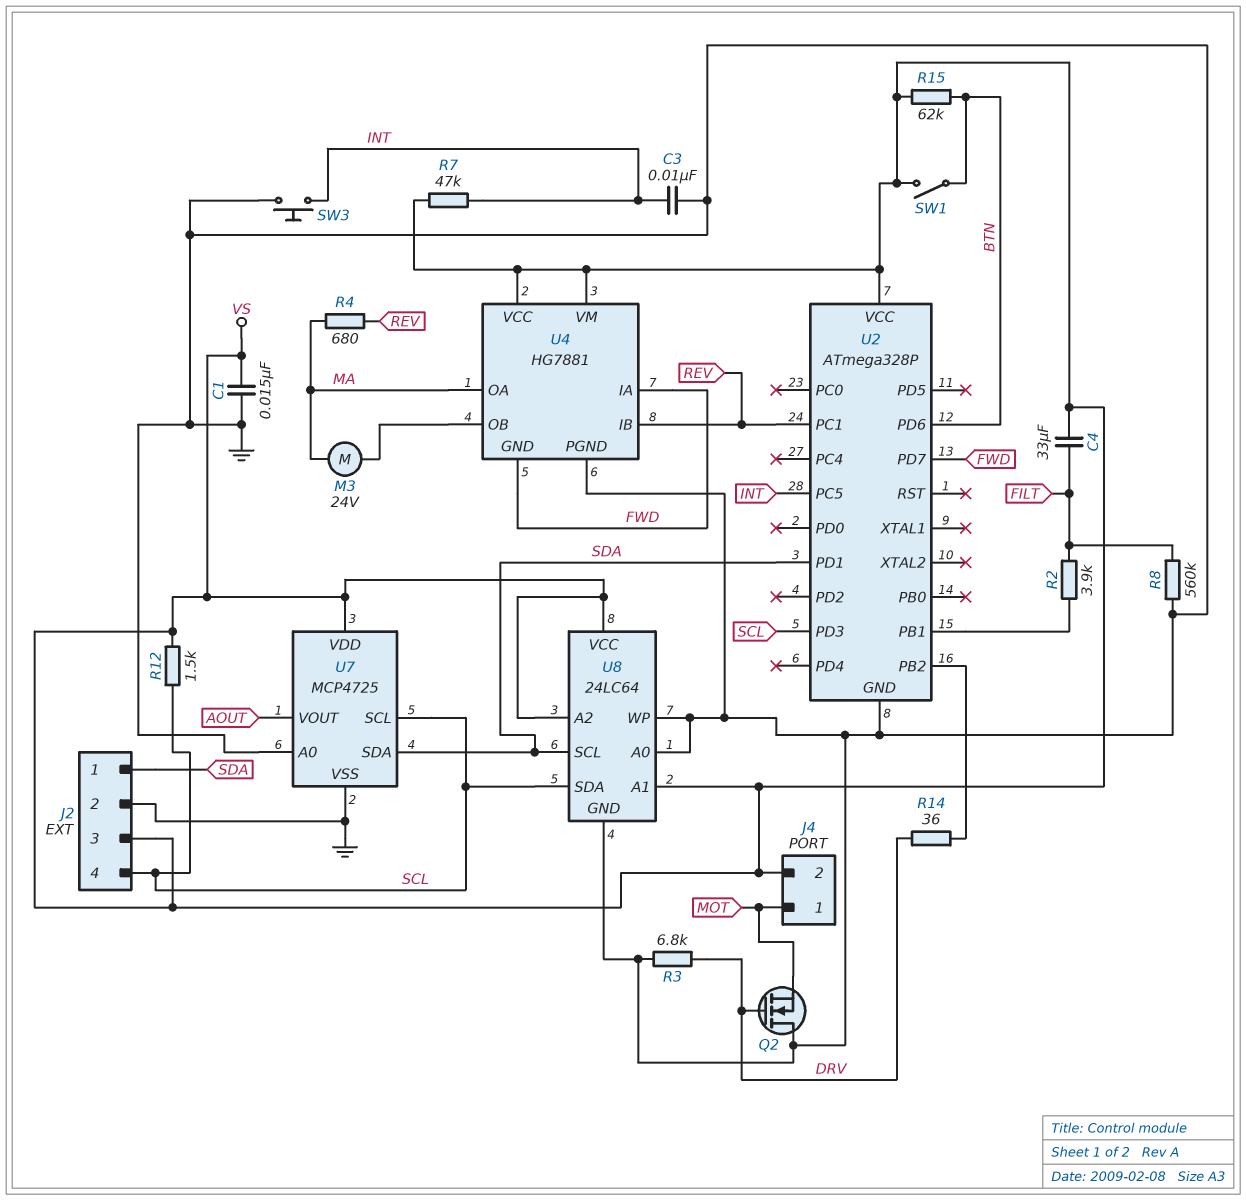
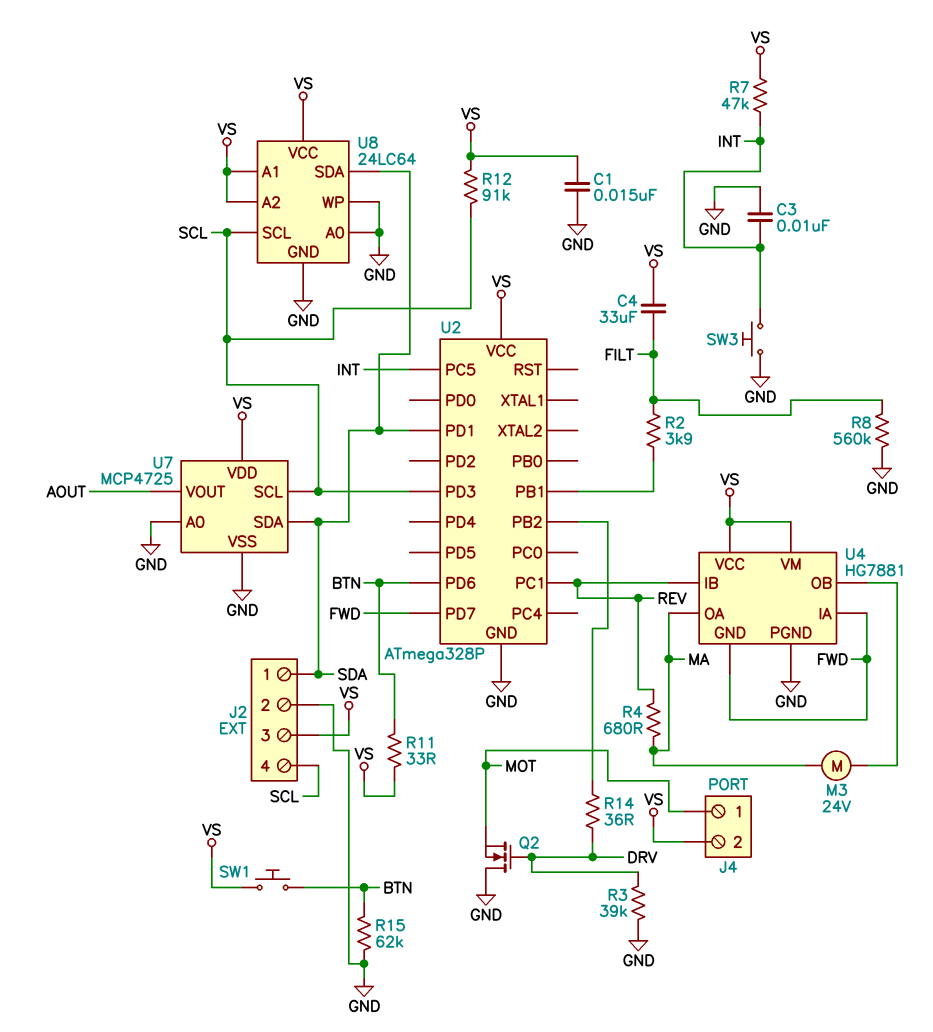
R3: 6.8k (DRV, GND) -> 39k (DRV, GND)
R11: none -> 33 (BTN, VS)
R12: 1.5k (SCL, VS) -> 91k (SCL, VS)
R15: 62k (BTN, VS) -> 62k (BTN, GND)
SW1: switch (BTN, VS) -> button (BTN, VS)
U8 pin SCL: SDA -> SCL
U8 pin SDA: SCL -> SDA

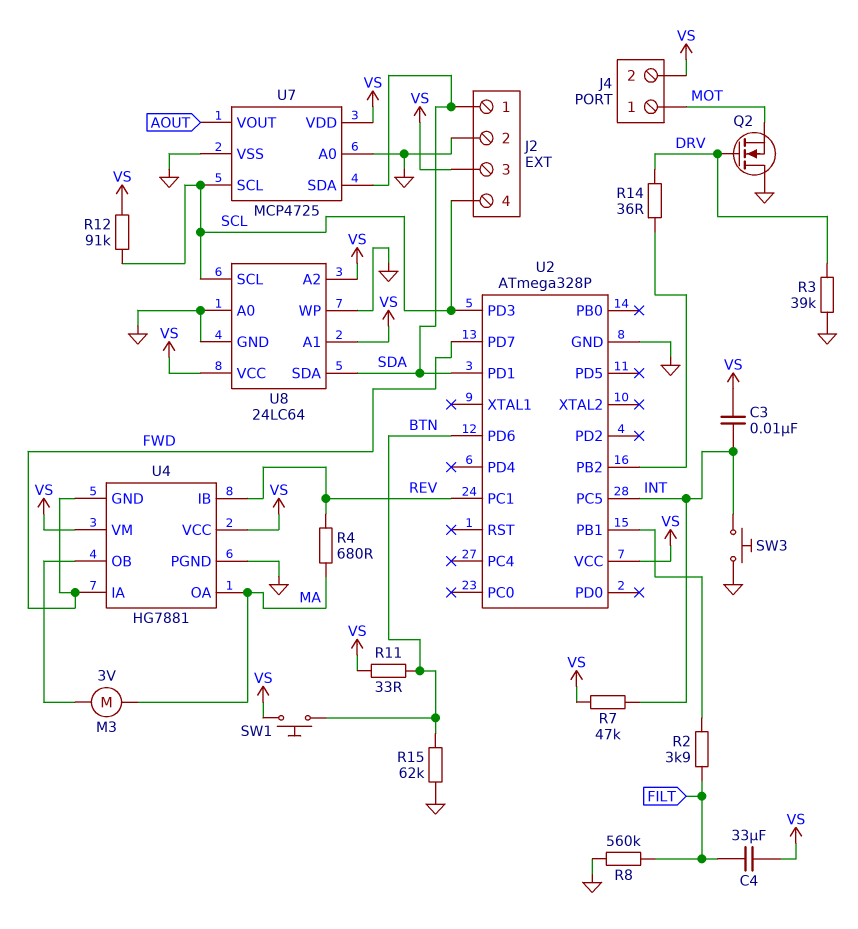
C1: 15nF (GND, VS) -> none
C3: 10nF (GND, INT) -> 10nF (INT, VS)
M3: motor 24V (MA, U4/OB) -> motor 3V (MA, U4/OB)

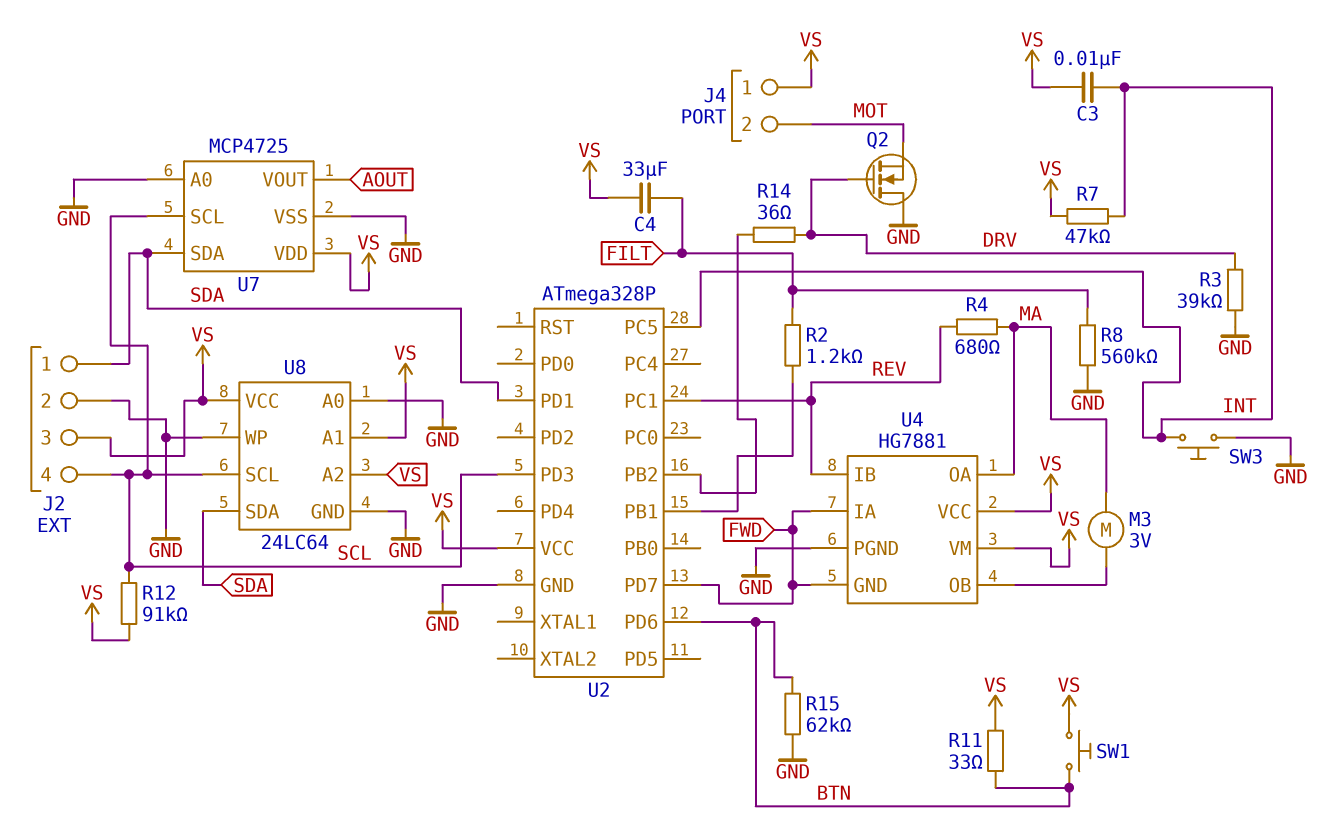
J4 pin 1: MOT -> VS
J4 pin 2: VS -> MOT
R2: 3.9k (FILT, U2/PB1) -> 1.2k (FILT, U2/PB1)

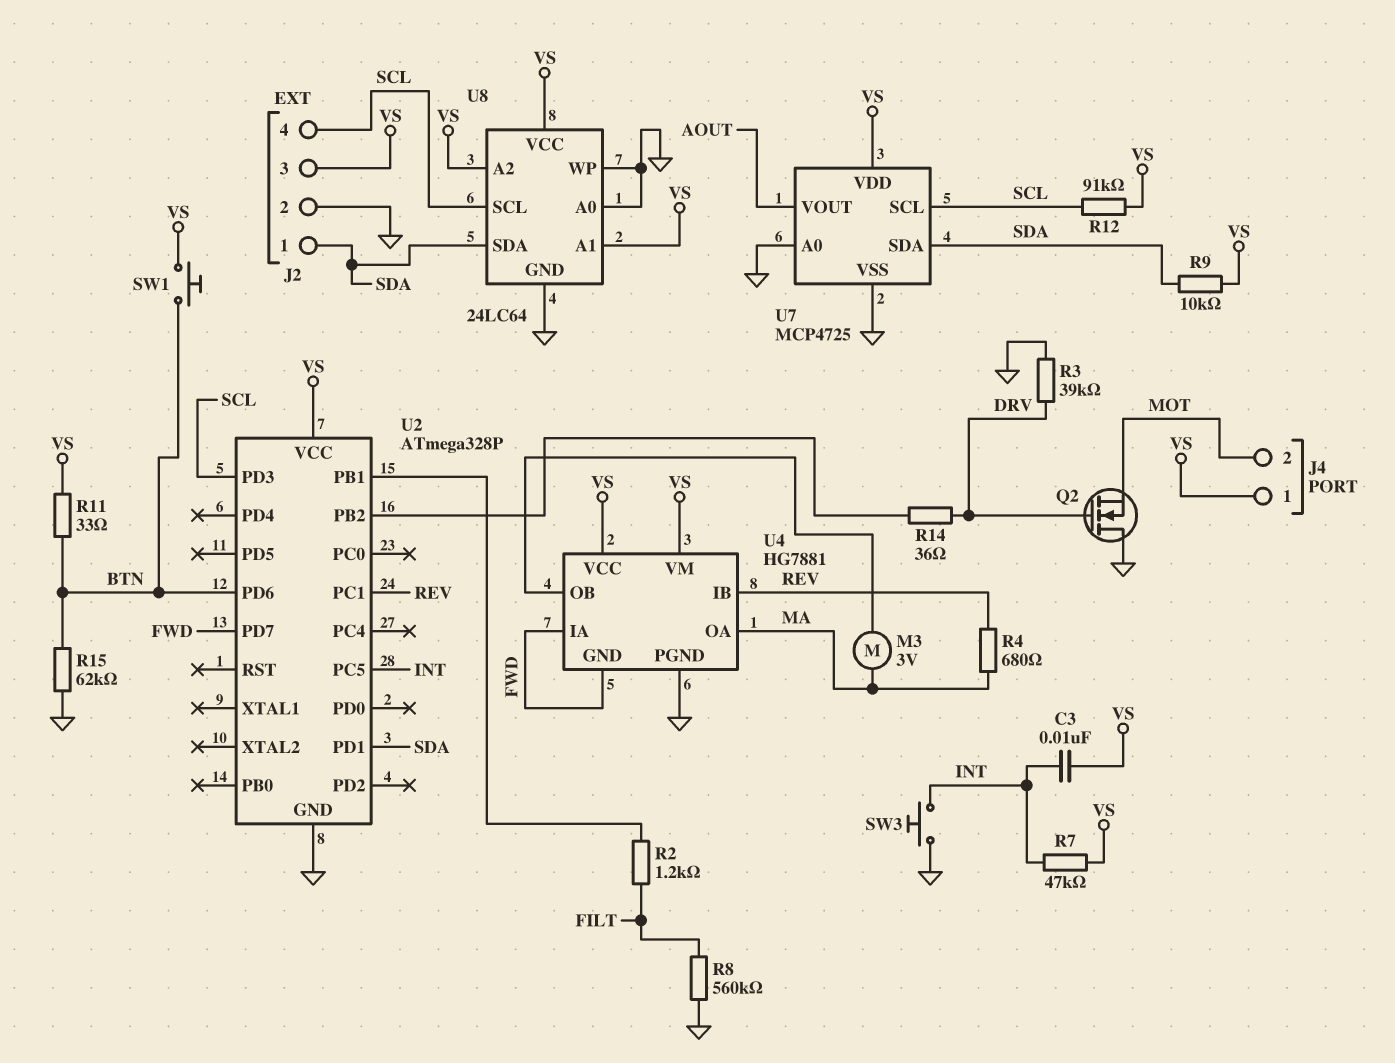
C4: 33uF (FILT, VS) -> none
R9: none -> 10k (SDA, VS)

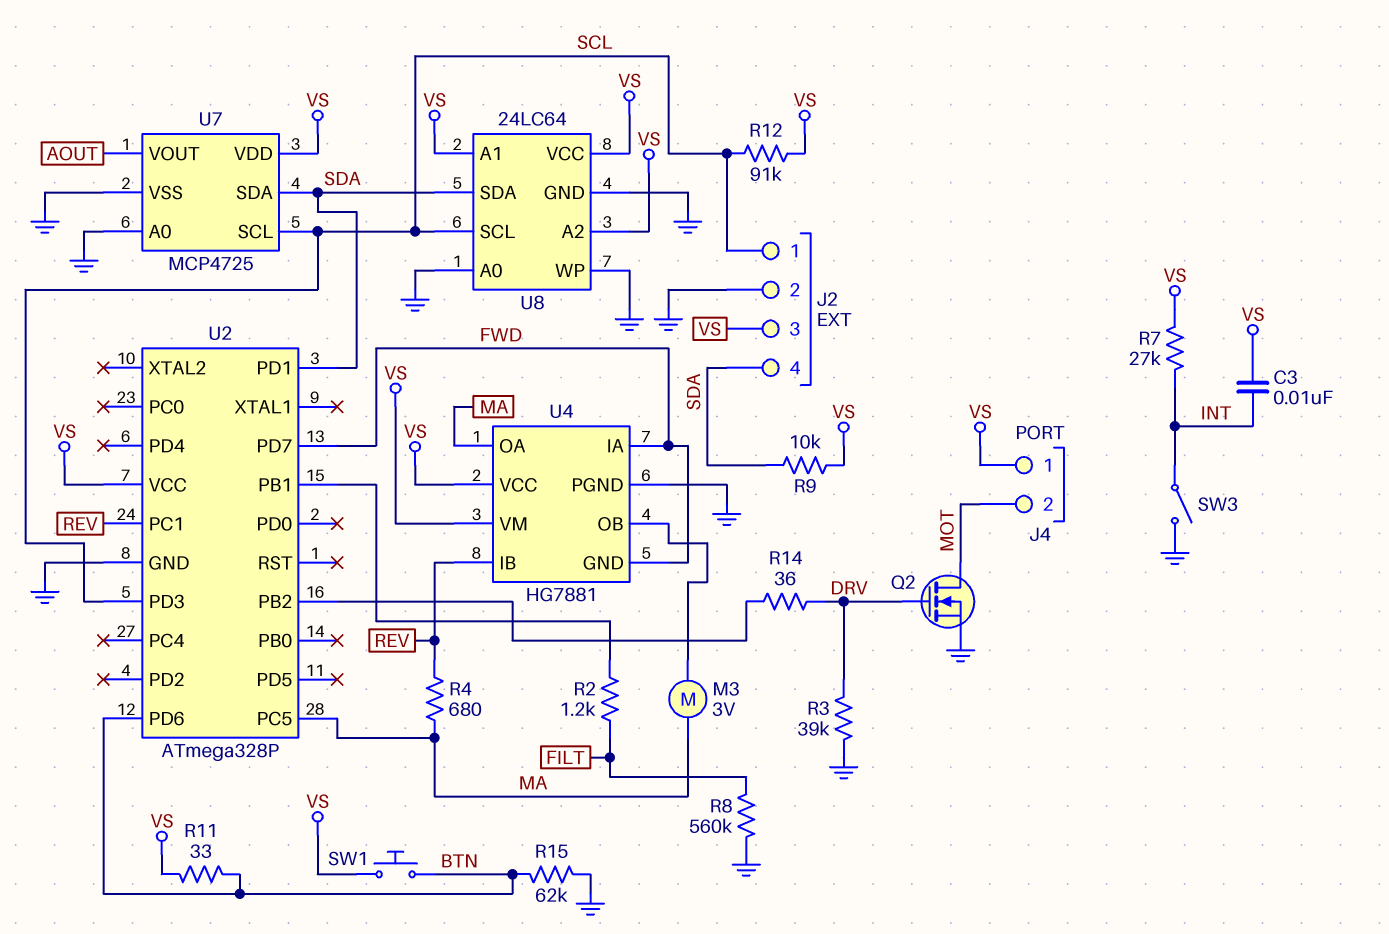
J2 pin 1: SDA -> SCL
J2 pin 4: SCL -> SDA
Q2: NMOS (G DRV, D GND, S MOT) -> NMOS (G DRV, D MOT, S GND)
R7: 47k (INT, VS) -> 27k (INT, VS)
SW3: button (GND, INT) -> switch (GND, INT)
U2 pin PC5: INT -> MA

